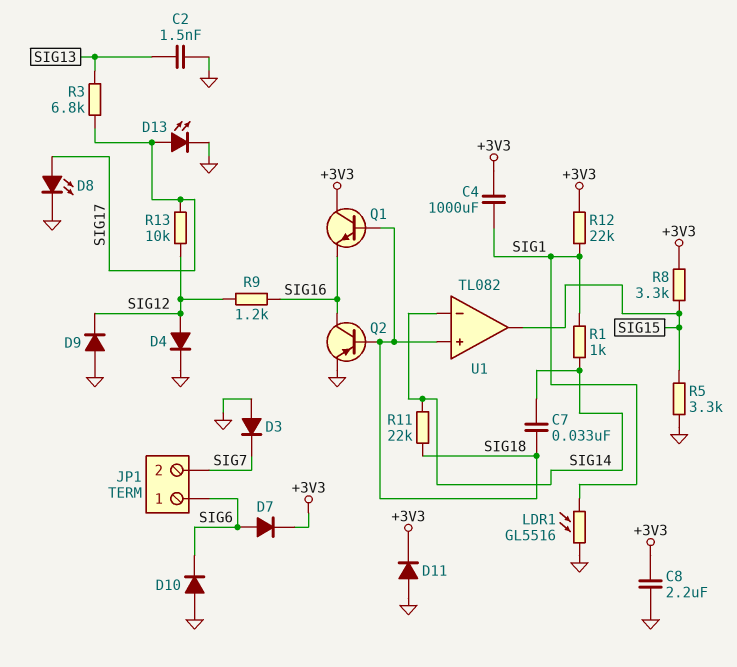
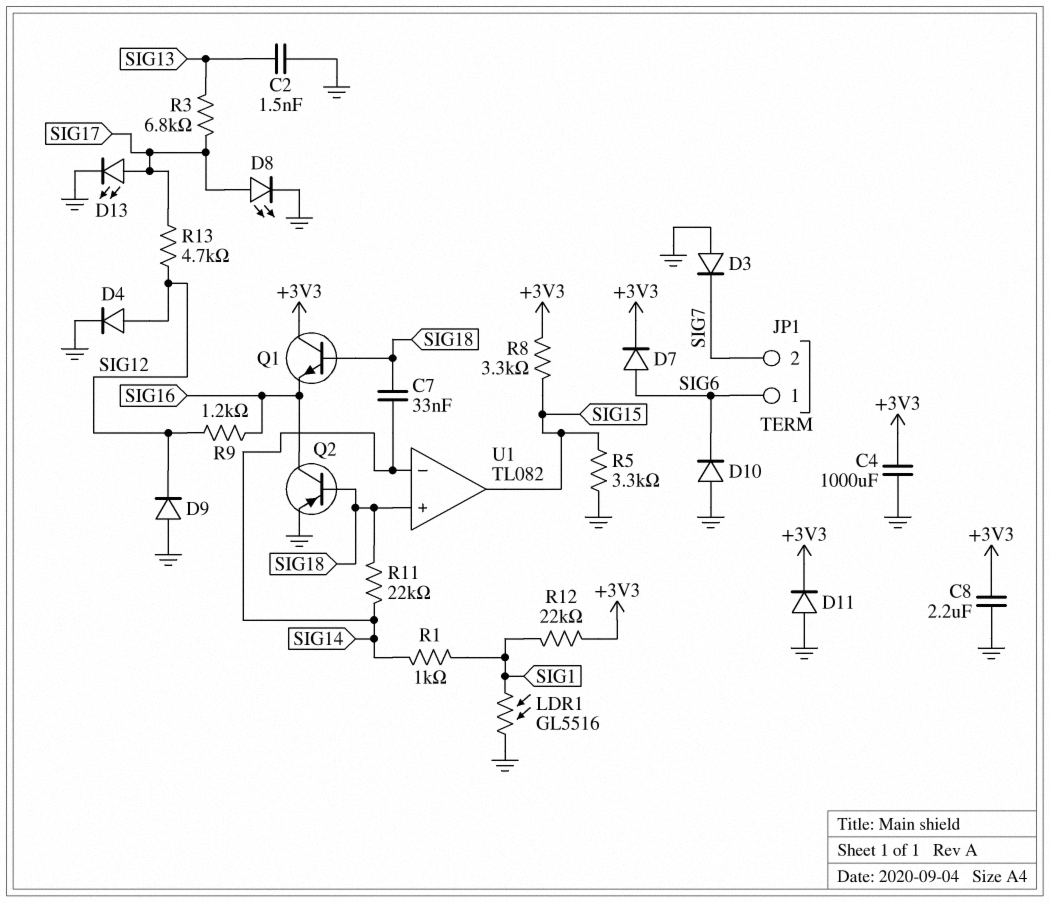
C4: 1000uF (+3V3, SIG1) -> 1000uF (+3V3, GND)
R13: 10k (SIG12, SIG17) -> 4.7k (SIG12, SIG17)

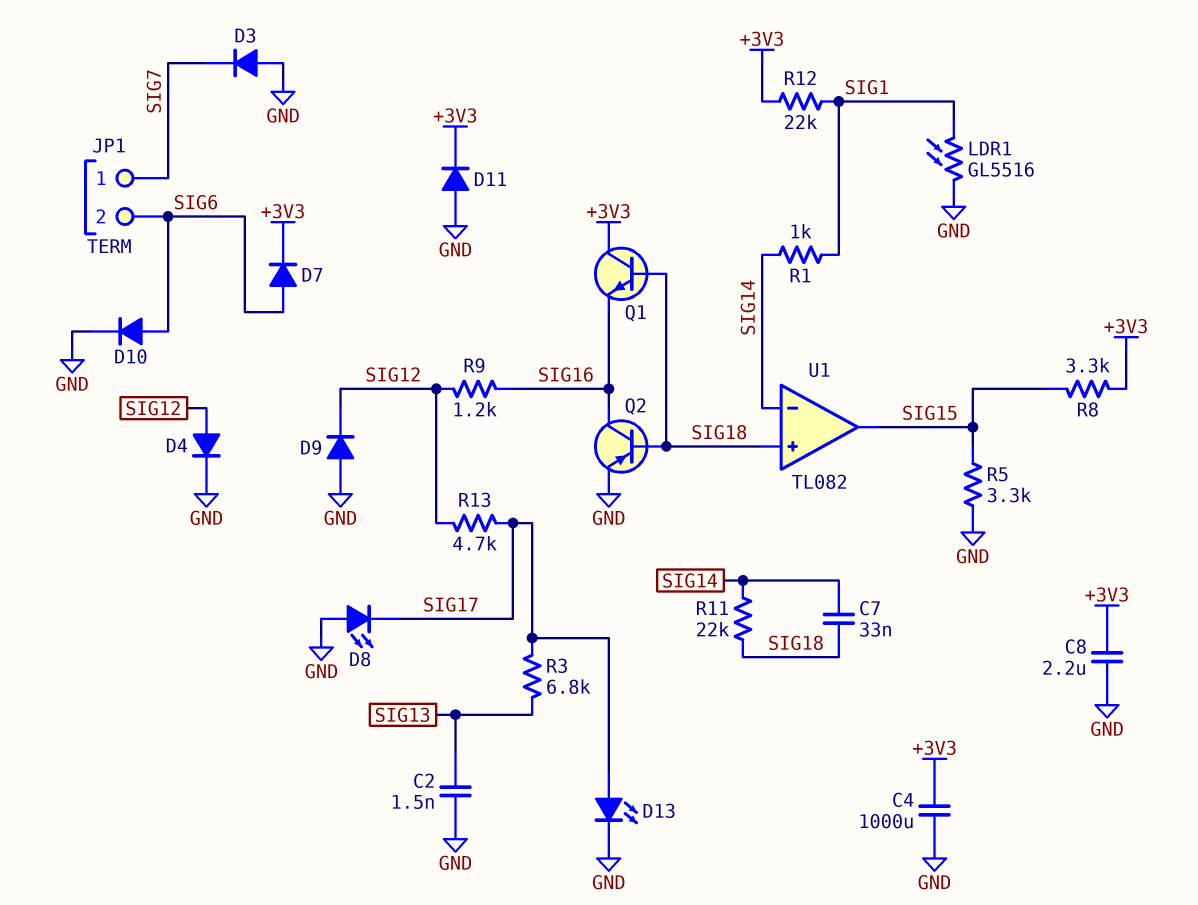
D8: LED (A SIG17, K GND) -> LED (A GND, K SIG17)
D10: diode (A GND, K SIG6) -> diode (A SIG6, K GND)
JP1 pin 1: SIG6 -> SIG7
JP1 pin 2: SIG7 -> SIG6

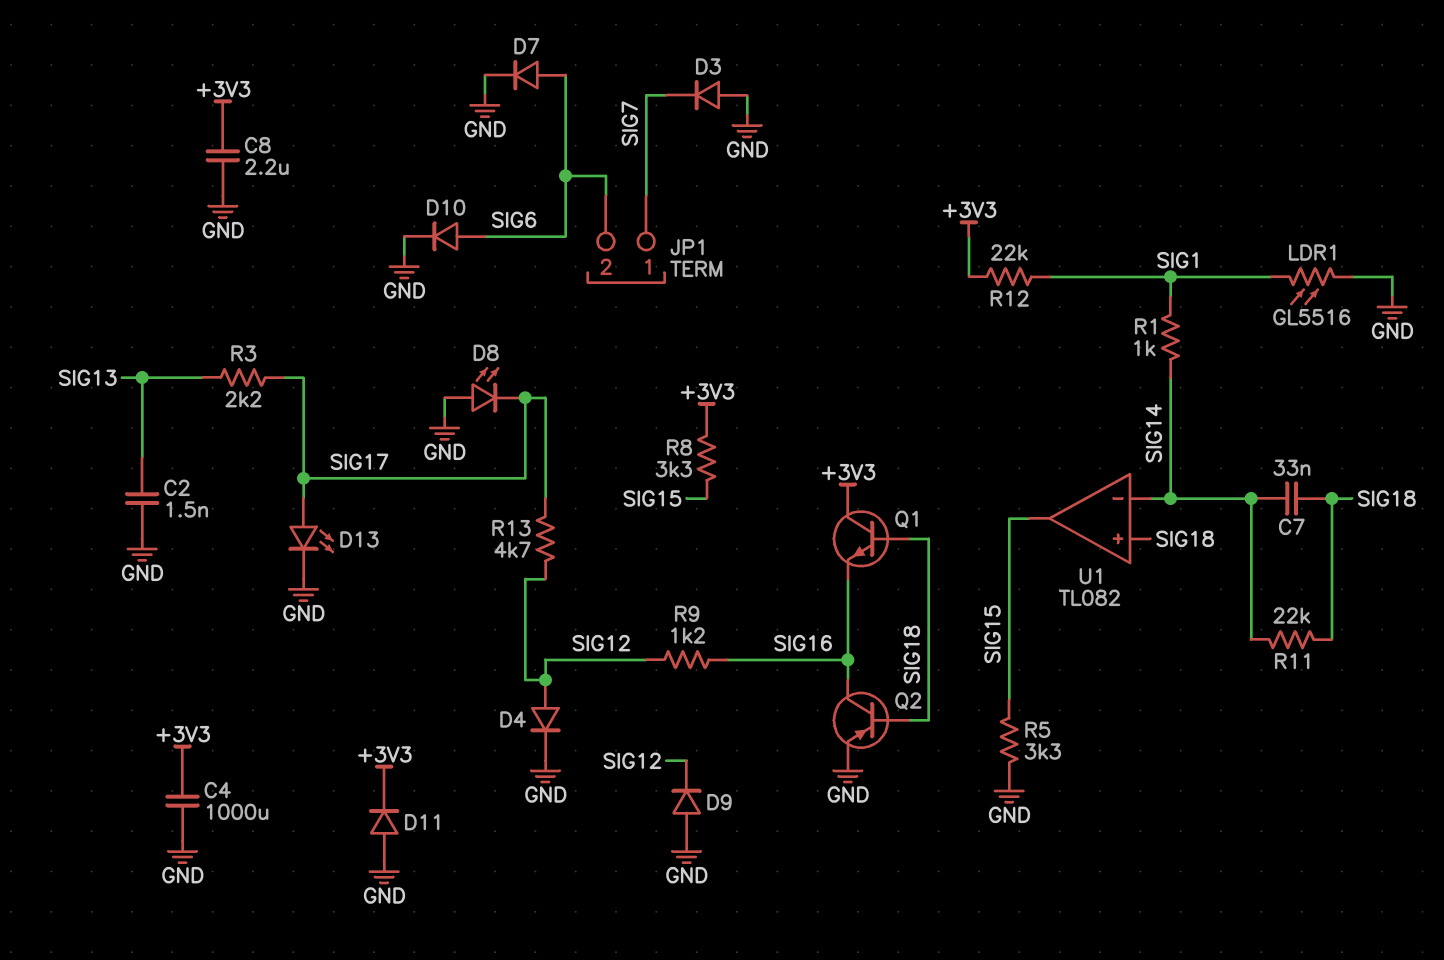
D7: diode (A SIG6, K +3V3) -> diode (A SIG6, K GND)
R3: 6.8k (SIG13, SIG17) -> 2.2k (SIG13, SIG17)

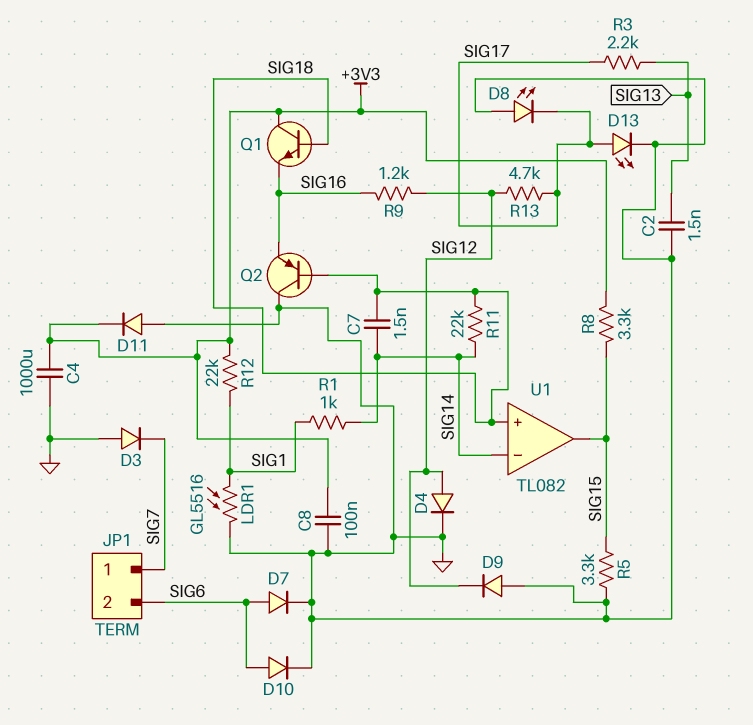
C7: 33nF (SIG14, SIG18) -> 1.5nF (SIG14, SIG18)
C8: 2.2uF (+3V3, GND) -> 100nF (+3V3, GND)
Q2: PNP (B SIG18, C SIG16, E GND) -> PNP (B SIG18, C GND, E SIG16)

